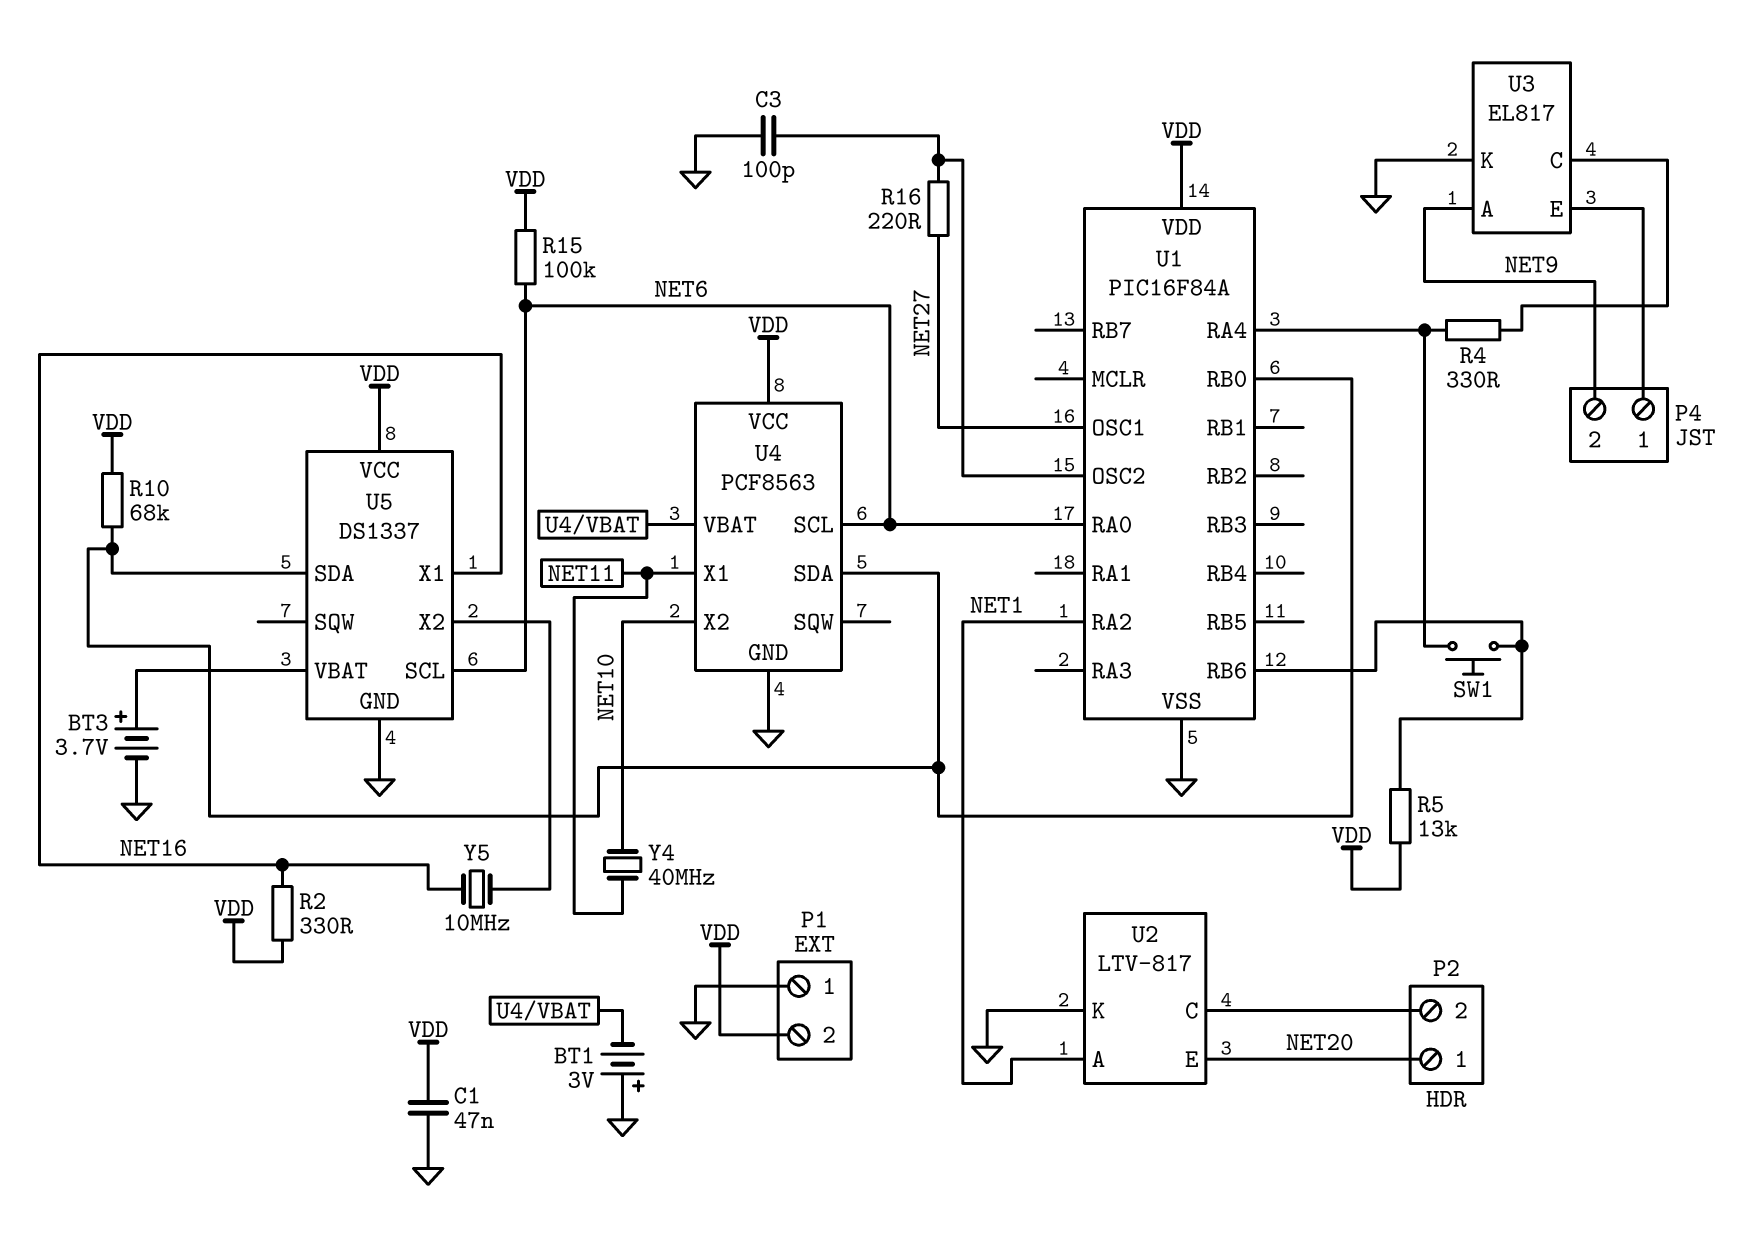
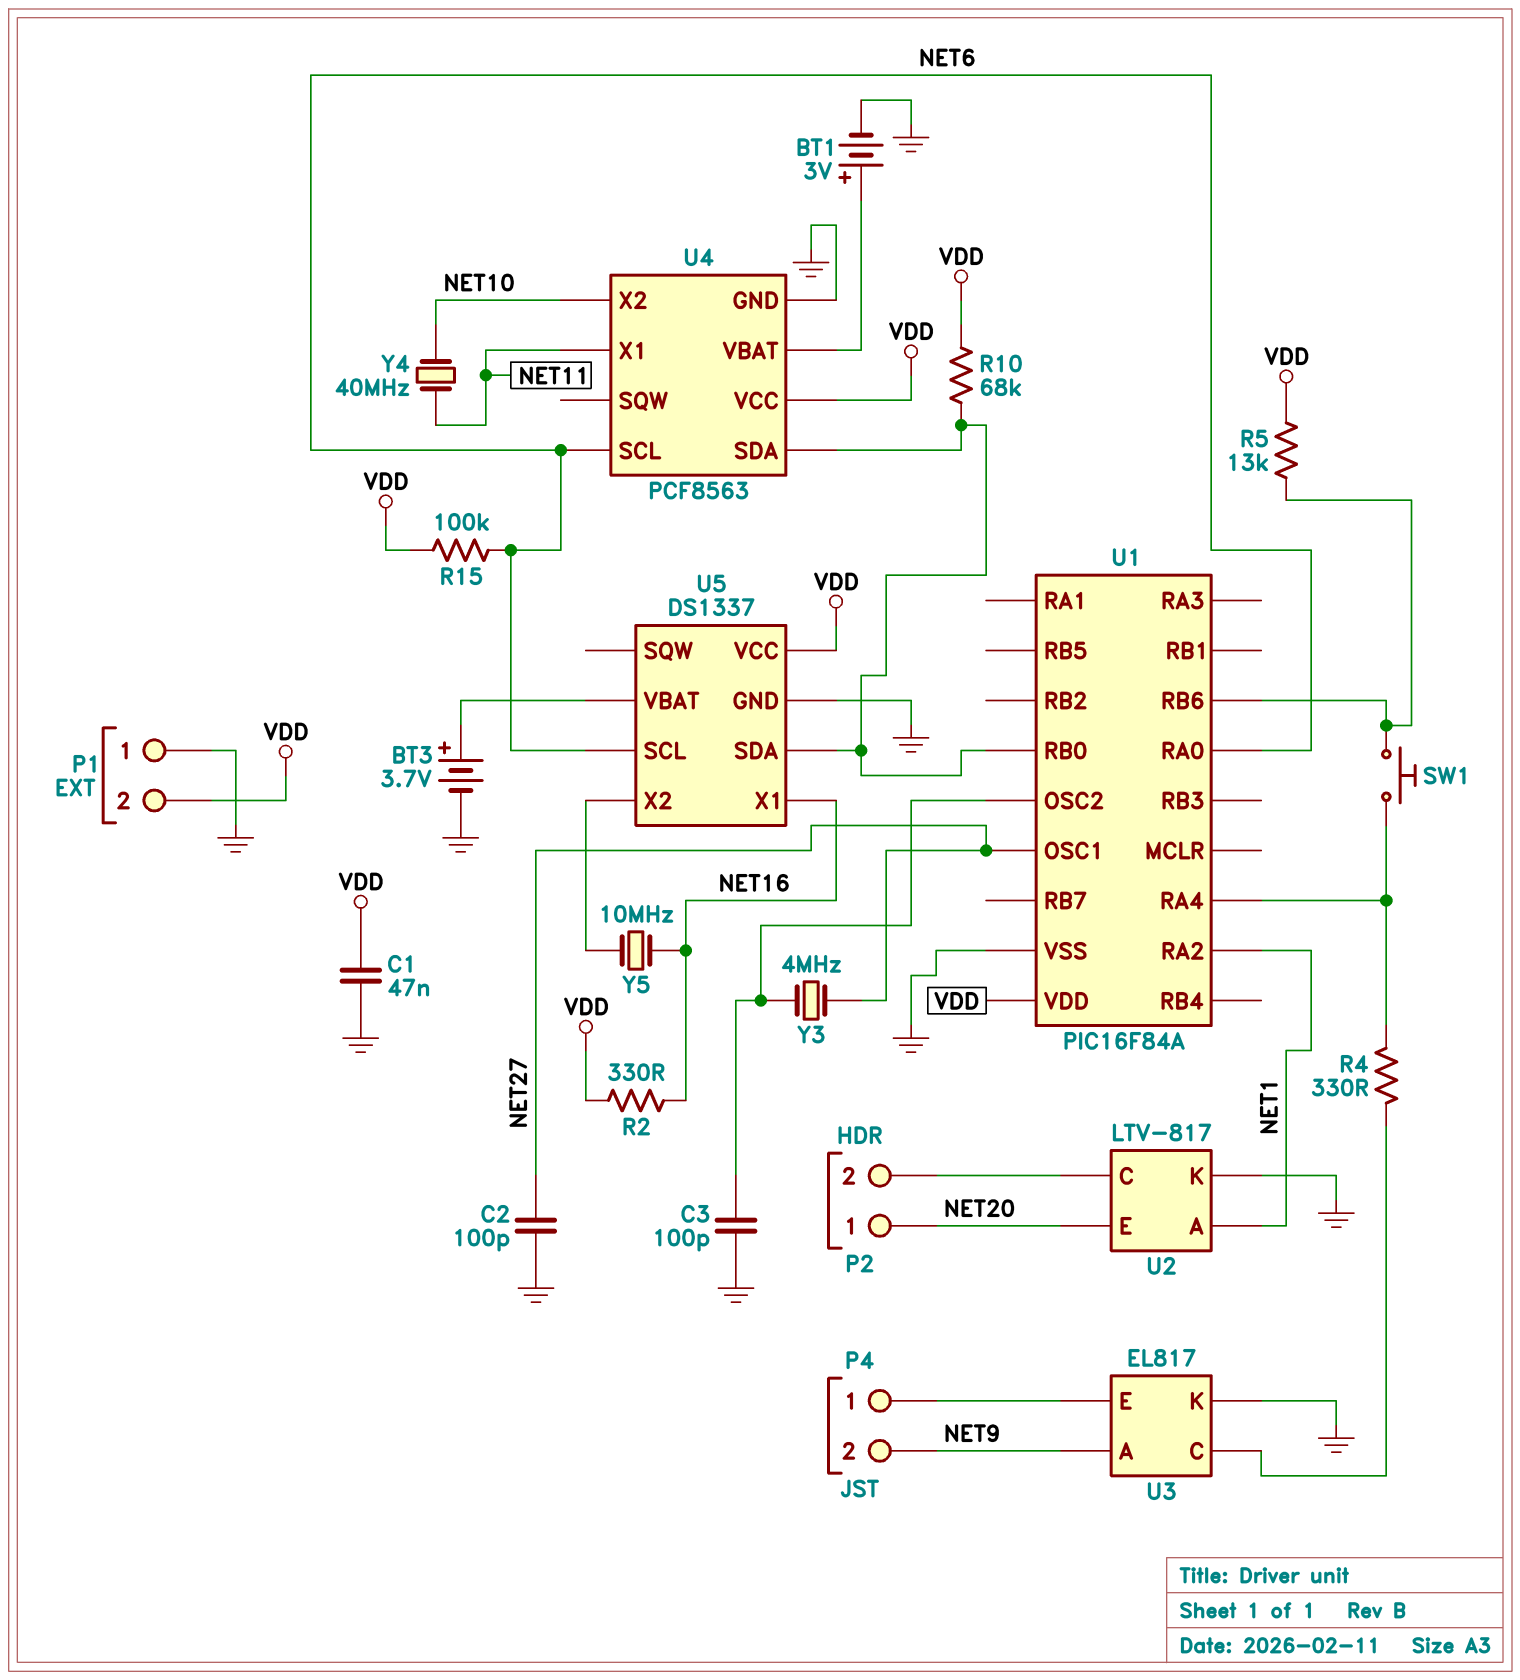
BT1: 3V (plus GND, minus U4/VBAT) -> 3V (plus U4/VBAT, minus GND)
C2: none -> 100pF (GND, NET27)
R16: 220 (NET27, U1/OSC2) -> none
Y3: none -> 4MHz (NET27, U1/OSC2)

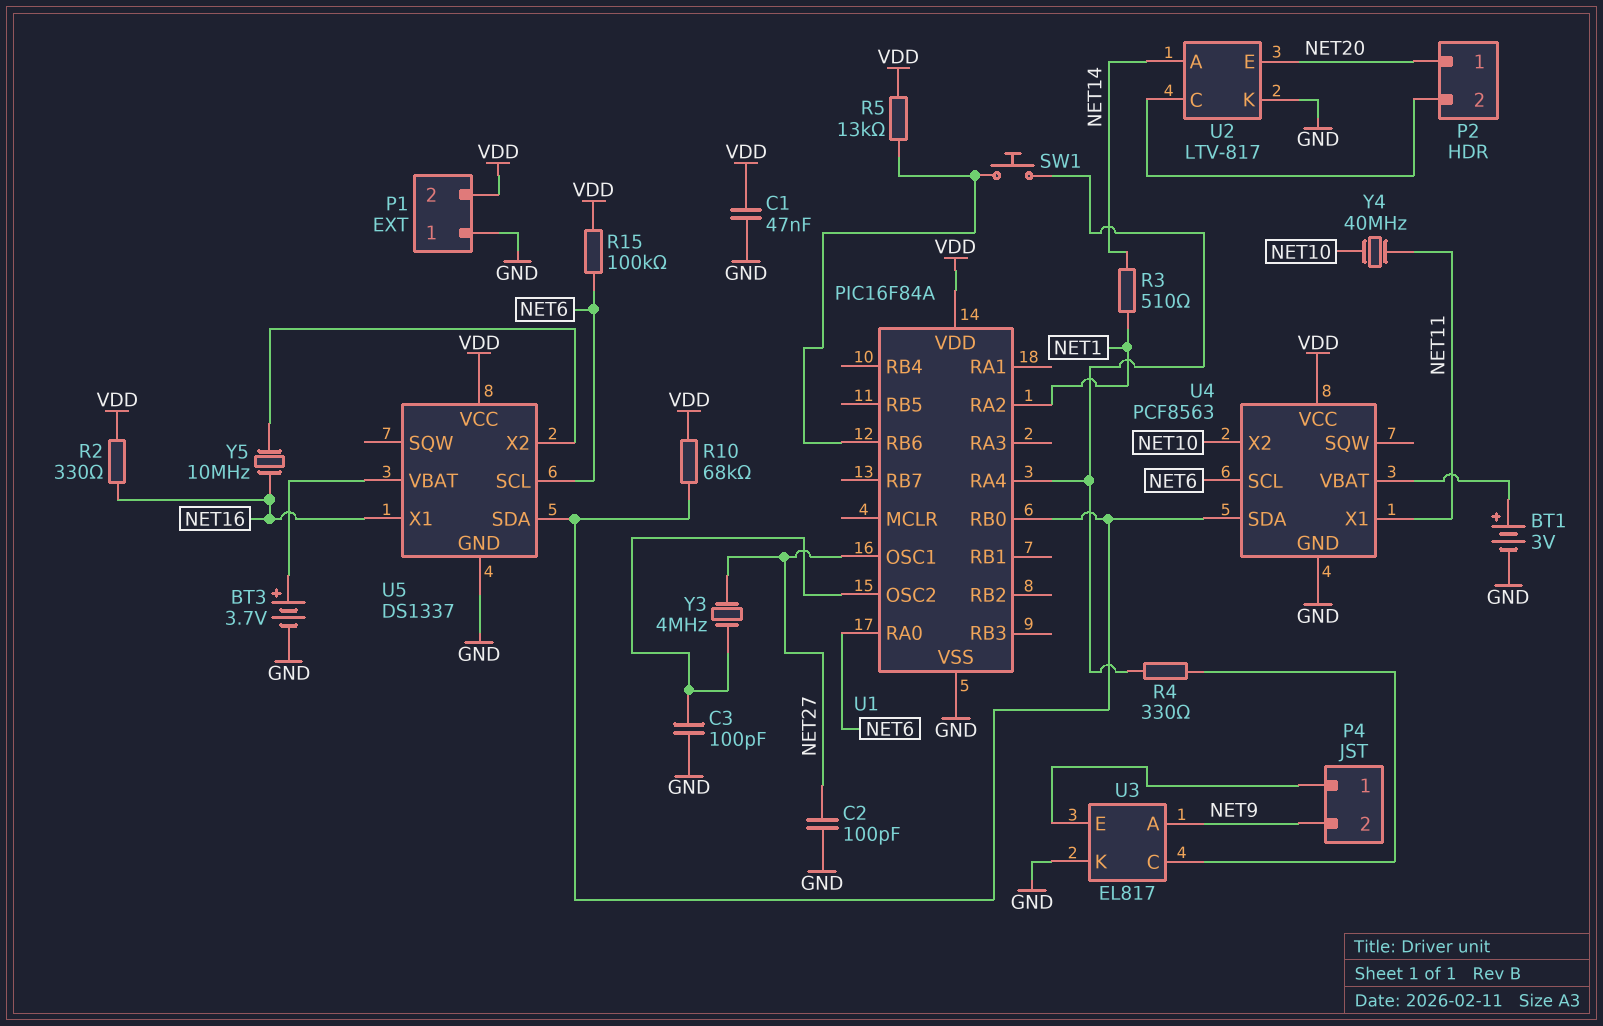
R3: none -> 510 (NET1, NET14)
U2 pin A: NET1 -> NET14

